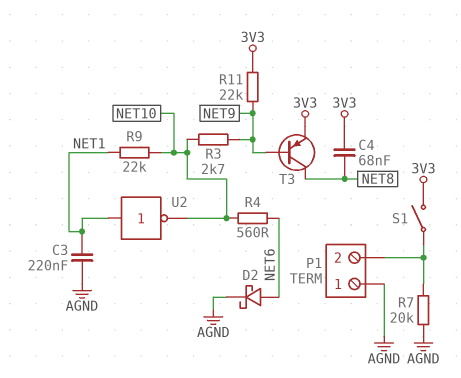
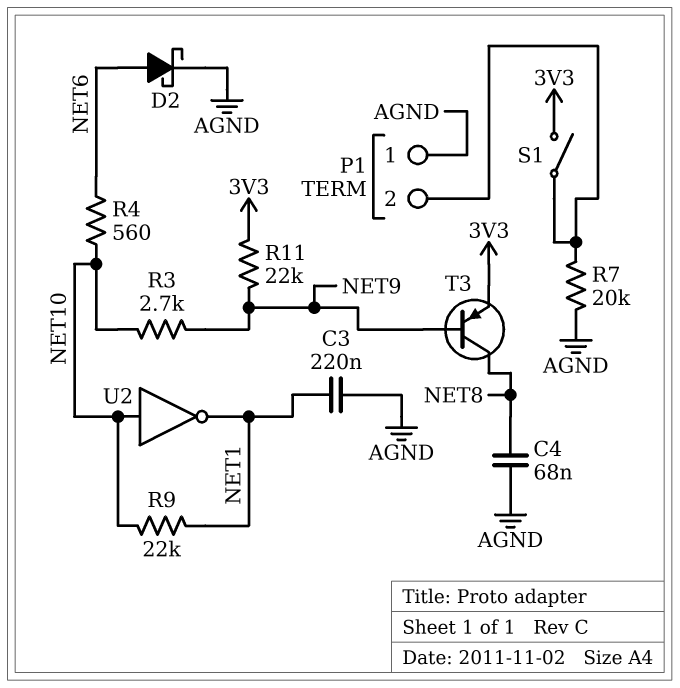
C4: 68nF (3V3, NET8) -> 68nF (AGND, NET8)
U2: NOT (in NET1, out NET10) -> NOT (in NET10, out NET1)

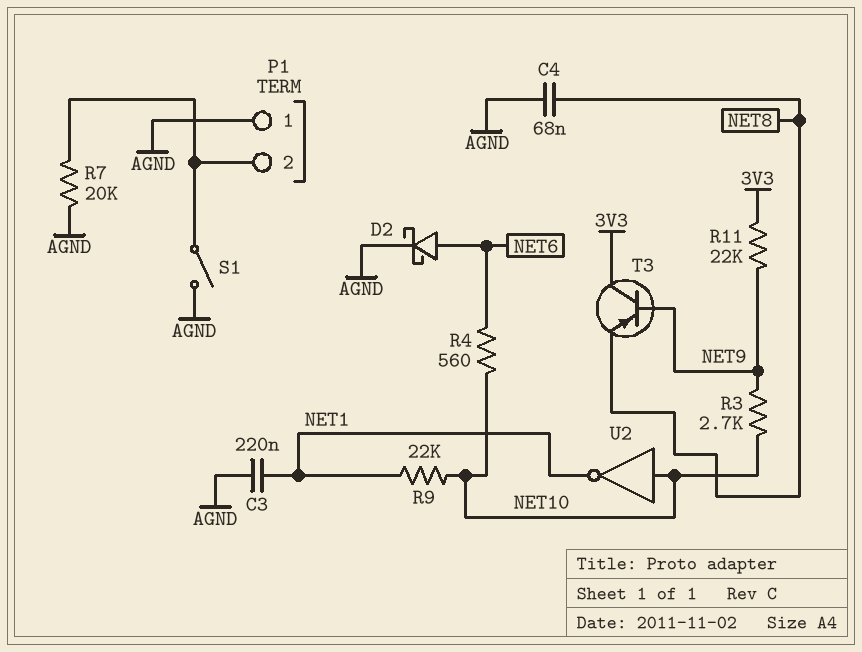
S1: switch (3V3, P1/2) -> switch (AGND, P1/2)
T3: PNP (B NET9, C NET8, E 3V3) -> PNP (B NET9, C 3V3, E NET8)

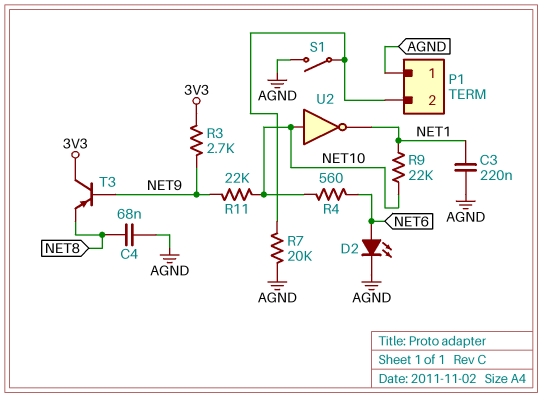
D2: schottky (A NET6, K AGND) -> LED (A NET6, K AGND)
R3: 2.7k (NET9, NET10) -> 2.7k (3V3, NET9)
R11: 22k (3V3, NET9) -> 22k (NET9, NET10)

